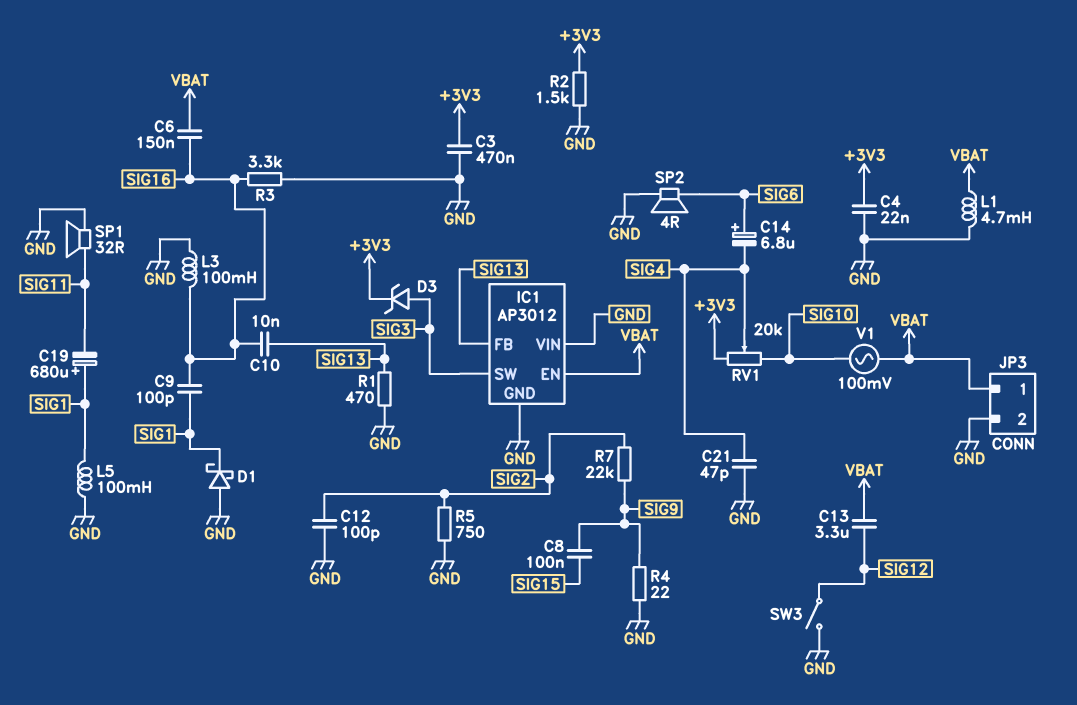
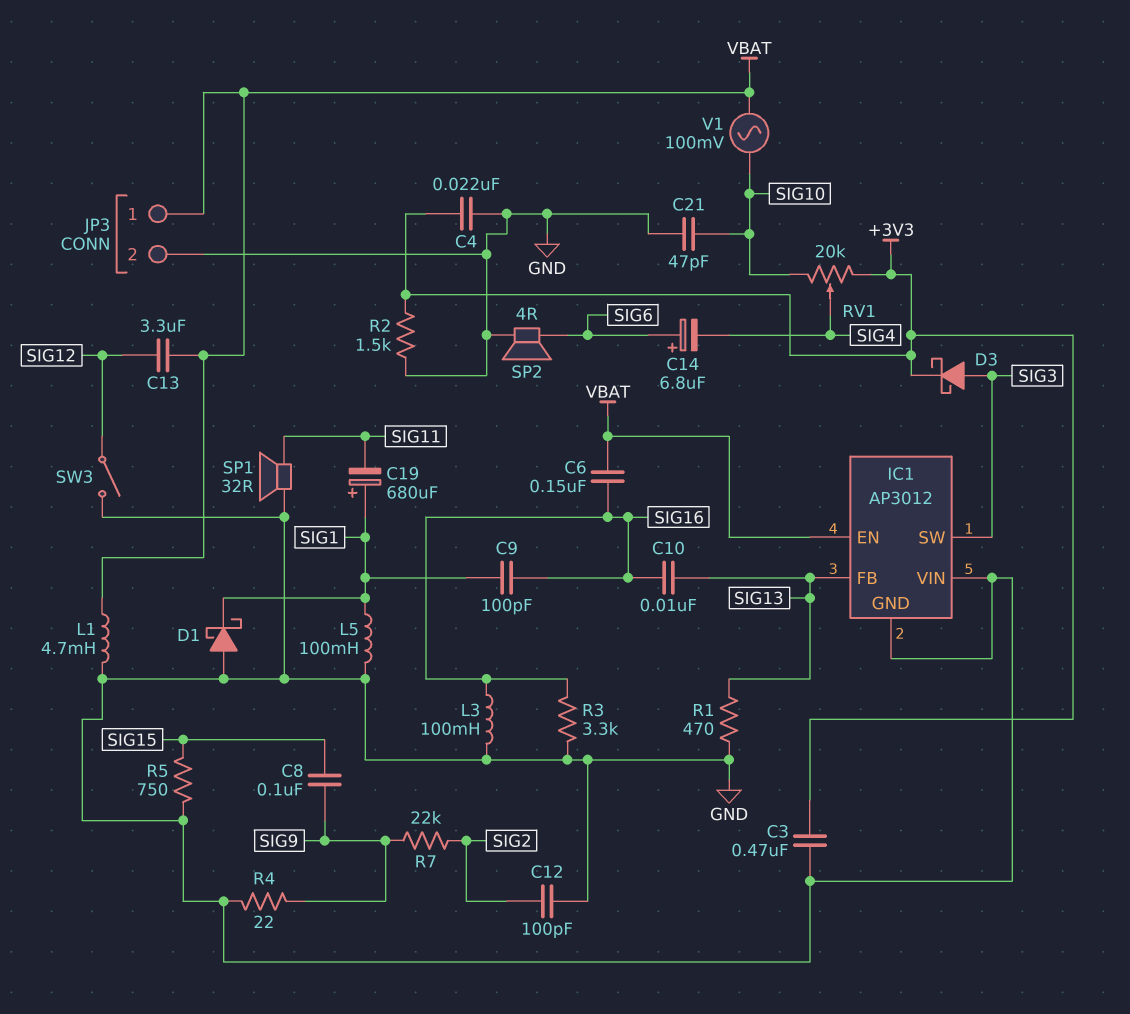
C21: 47pF (GND, SIG4) -> 47pF (GND, SIG10)
D3: zener (A SIG3, K +3V3) -> schottky (A SIG3, K +3V3)
R5: 750 (GND, SIG2) -> 750 (GND, SIG15)

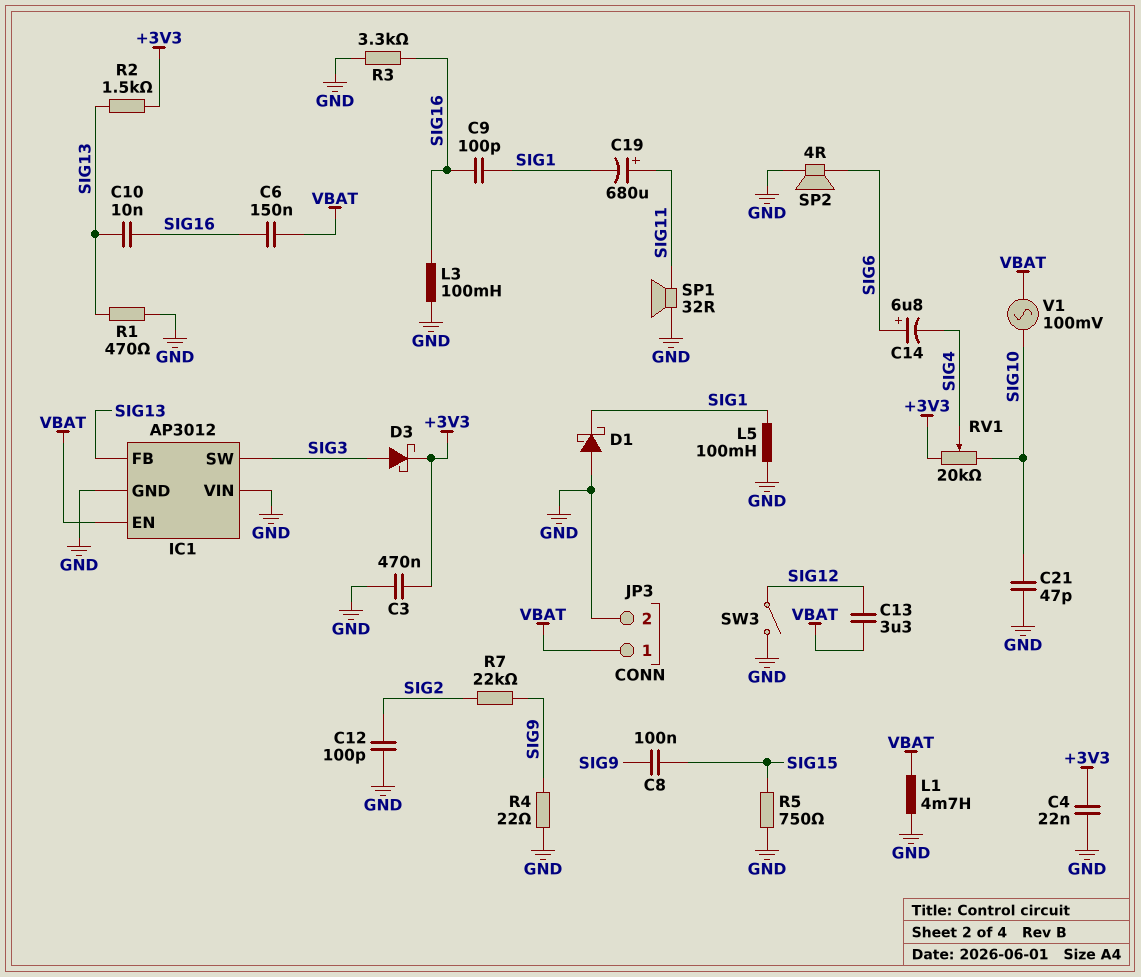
C19: 680uF (plus SIG1, minus SIG11) -> 680uF (plus SIG11, minus SIG1)
R2: 1.5k (+3V3, GND) -> 1.5k (+3V3, SIG13)

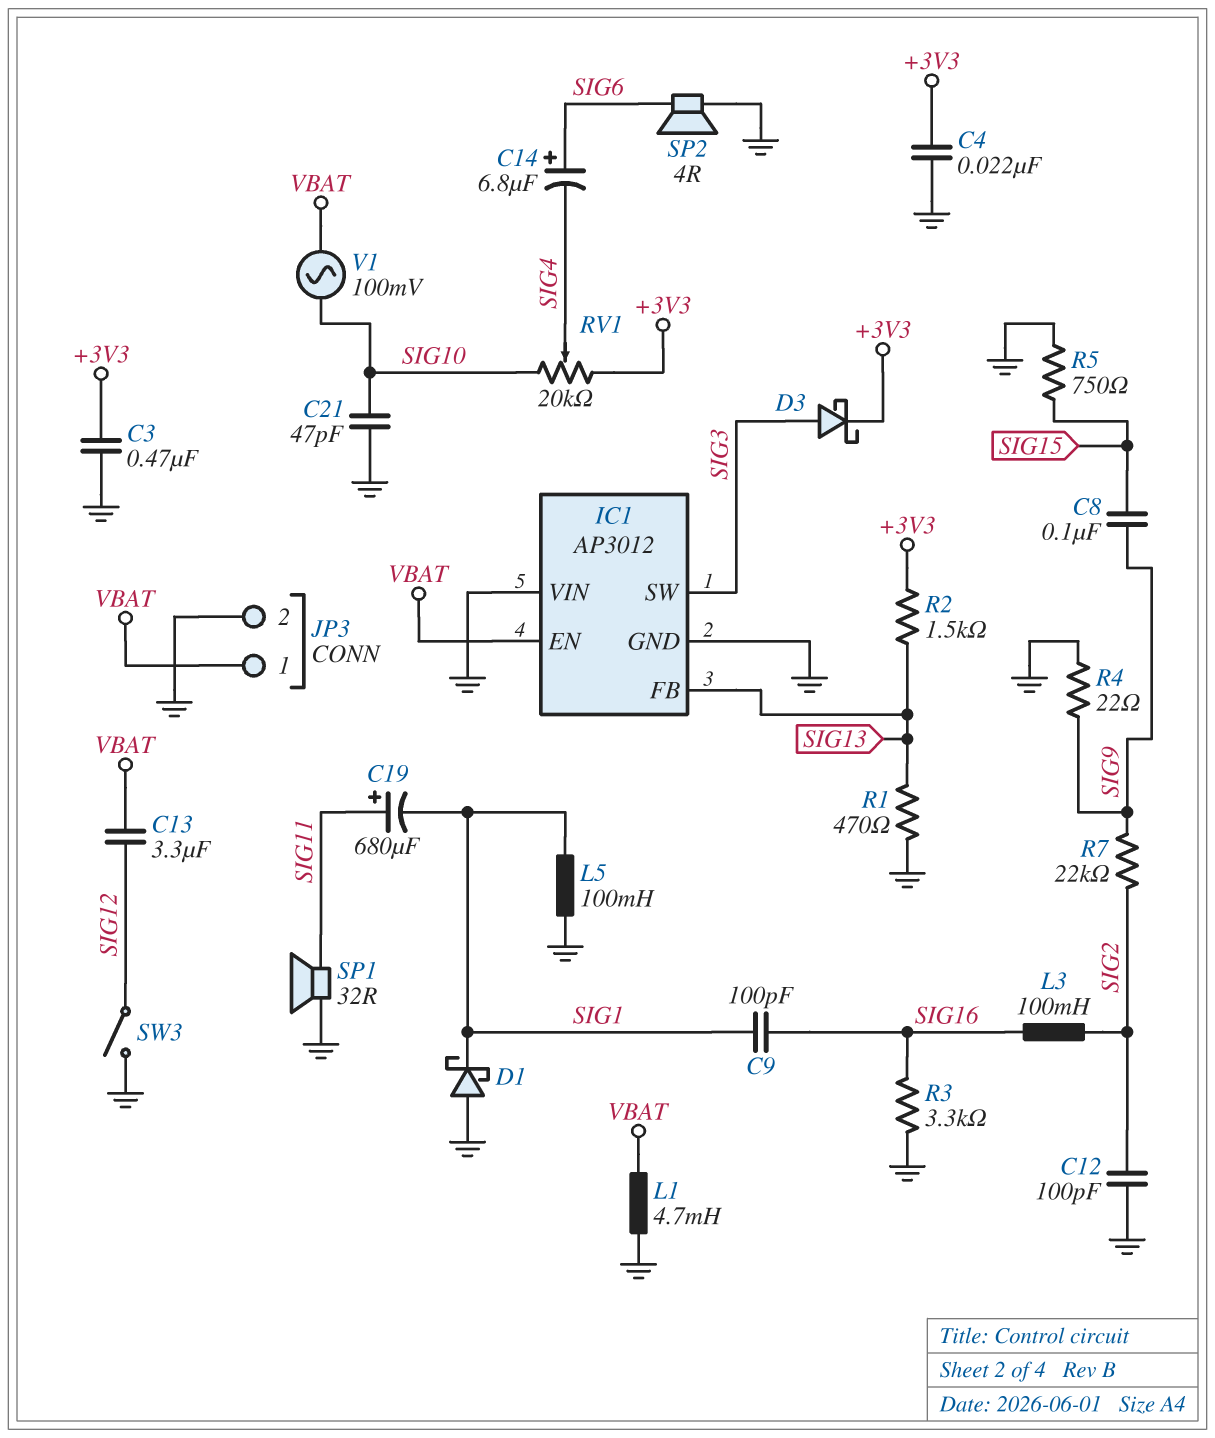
C6: 150nF (SIG16, VBAT) -> none
C10: 10nF (SIG13, SIG16) -> none
L3: 100mH (GND, SIG16) -> 100mH (SIG2, SIG16)

